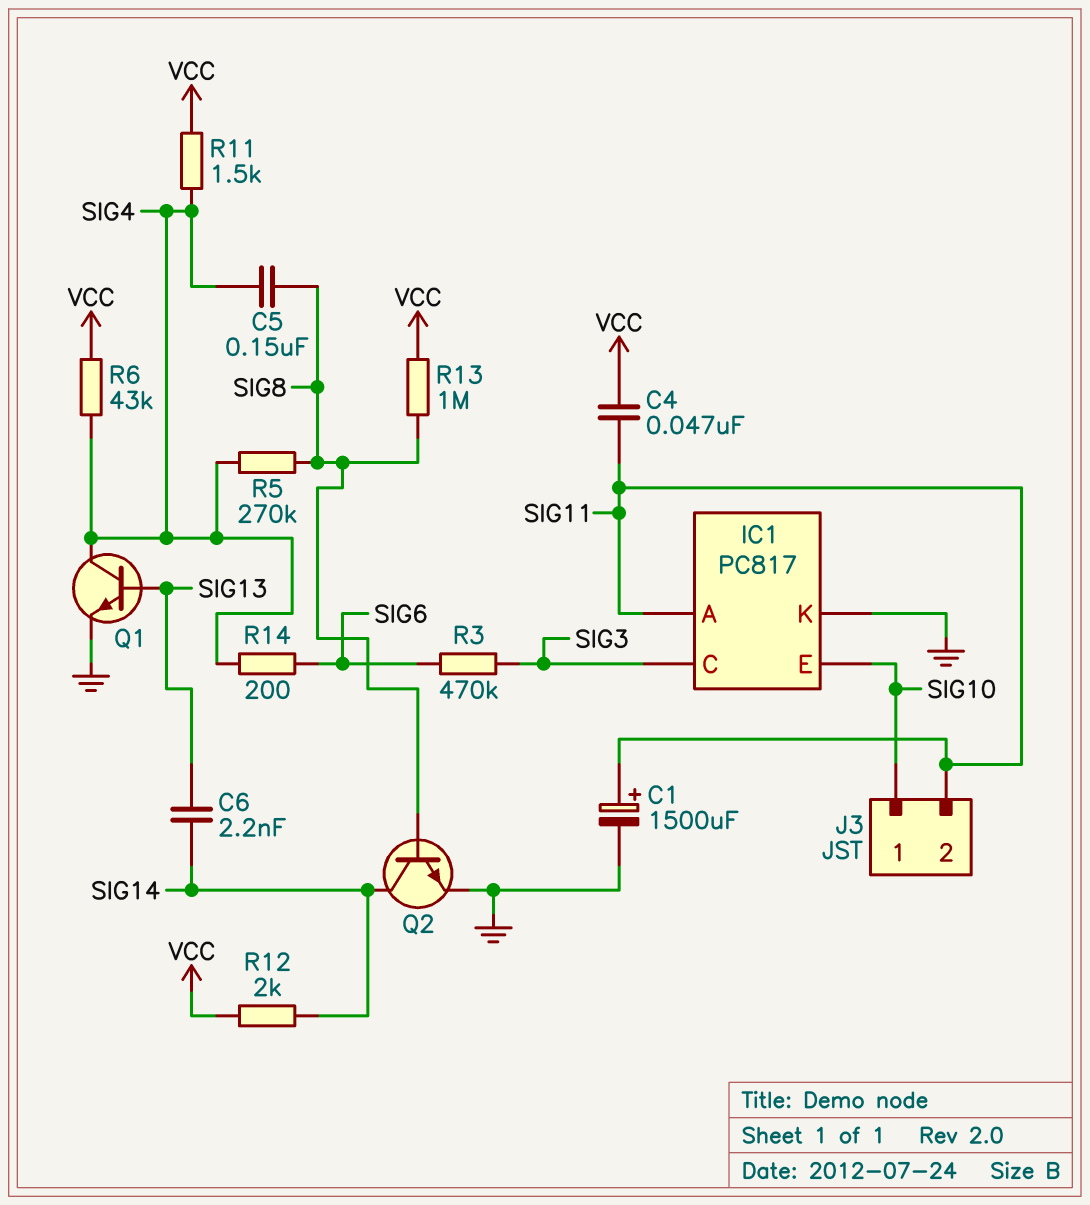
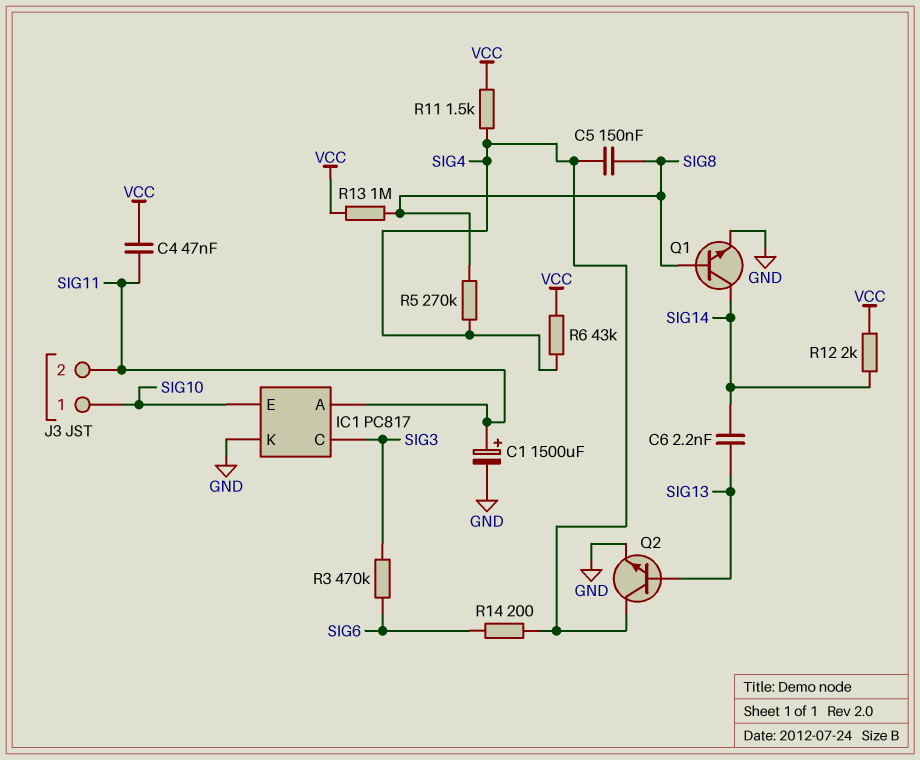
Q1: NPN (B SIG13, C SIG4, E GND) -> NPN (B SIG8, C SIG14, E GND)
Q2: NPN (B SIG8, C SIG14, E GND) -> NPN (B SIG13, C SIG4, E GND)

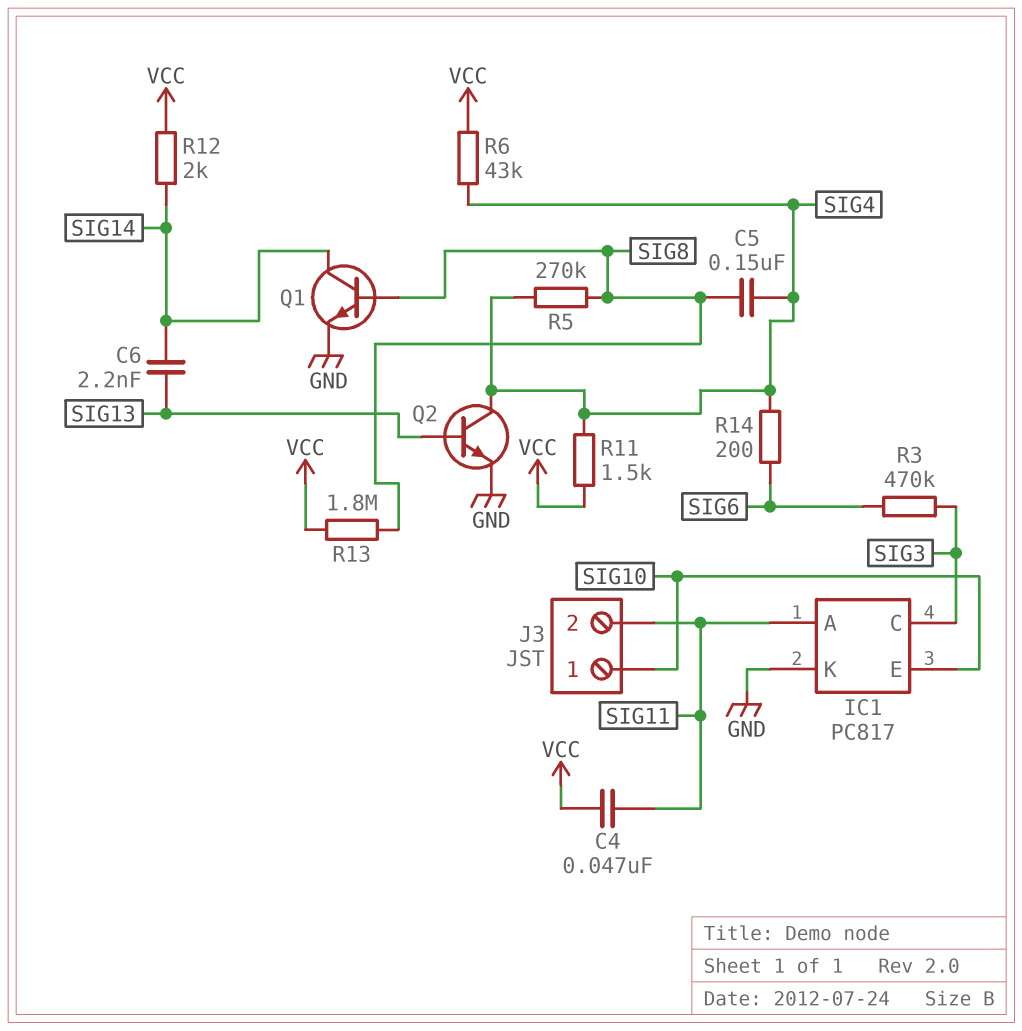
C1: 1500uF (plus SIG11, minus GND) -> none
R13: 1M (SIG8, VCC) -> 1.8M (SIG8, VCC)

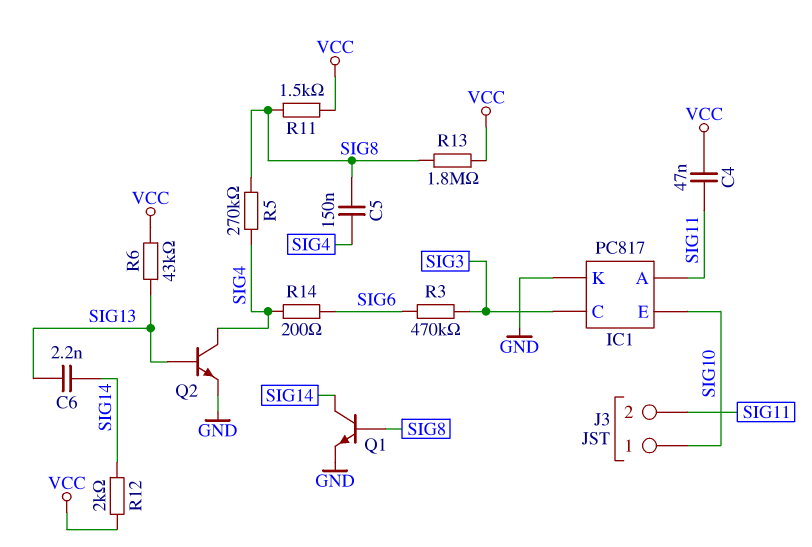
R6: 43k (SIG4, VCC) -> 43k (SIG13, VCC)
R11: 1.5k (SIG4, VCC) -> 1.5k (SIG8, VCC)

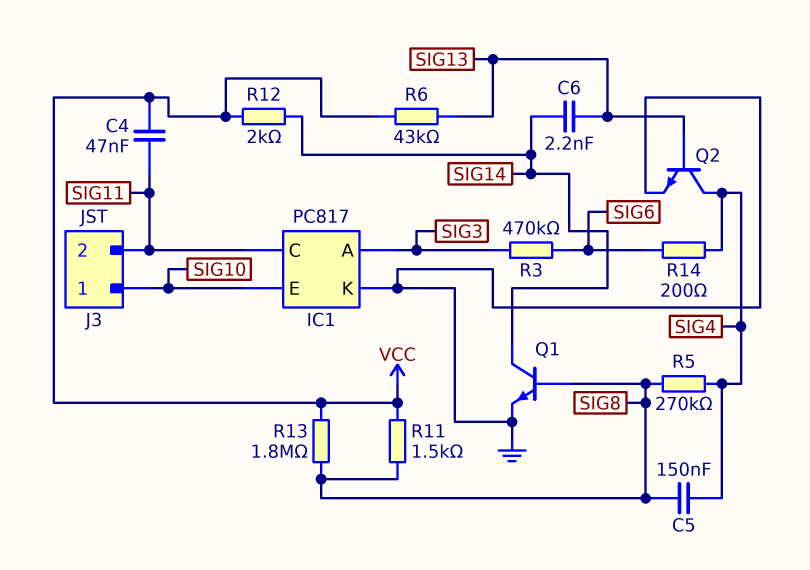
IC1 pin A: SIG11 -> SIG3
IC1 pin C: SIG3 -> SIG11

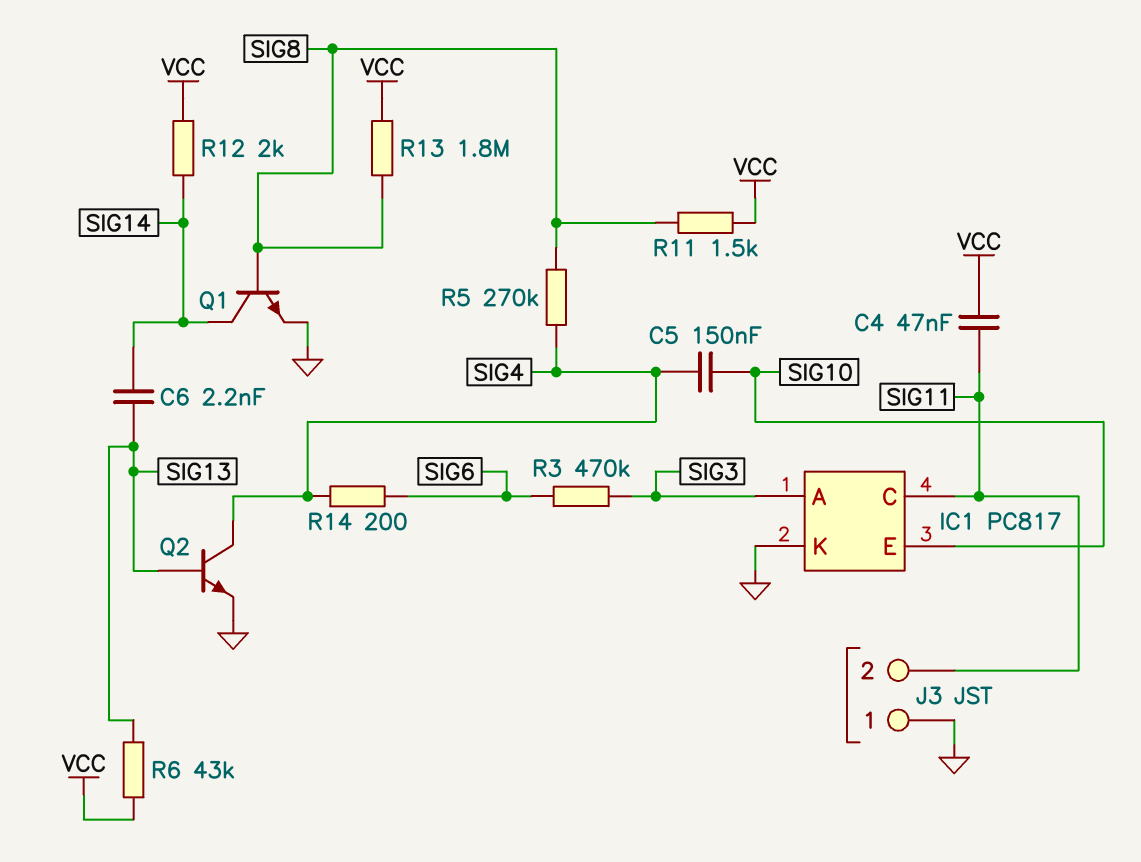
C5: 150nF (SIG4, SIG8) -> 150nF (SIG4, SIG10)
J3 pin 1: SIG10 -> GND

